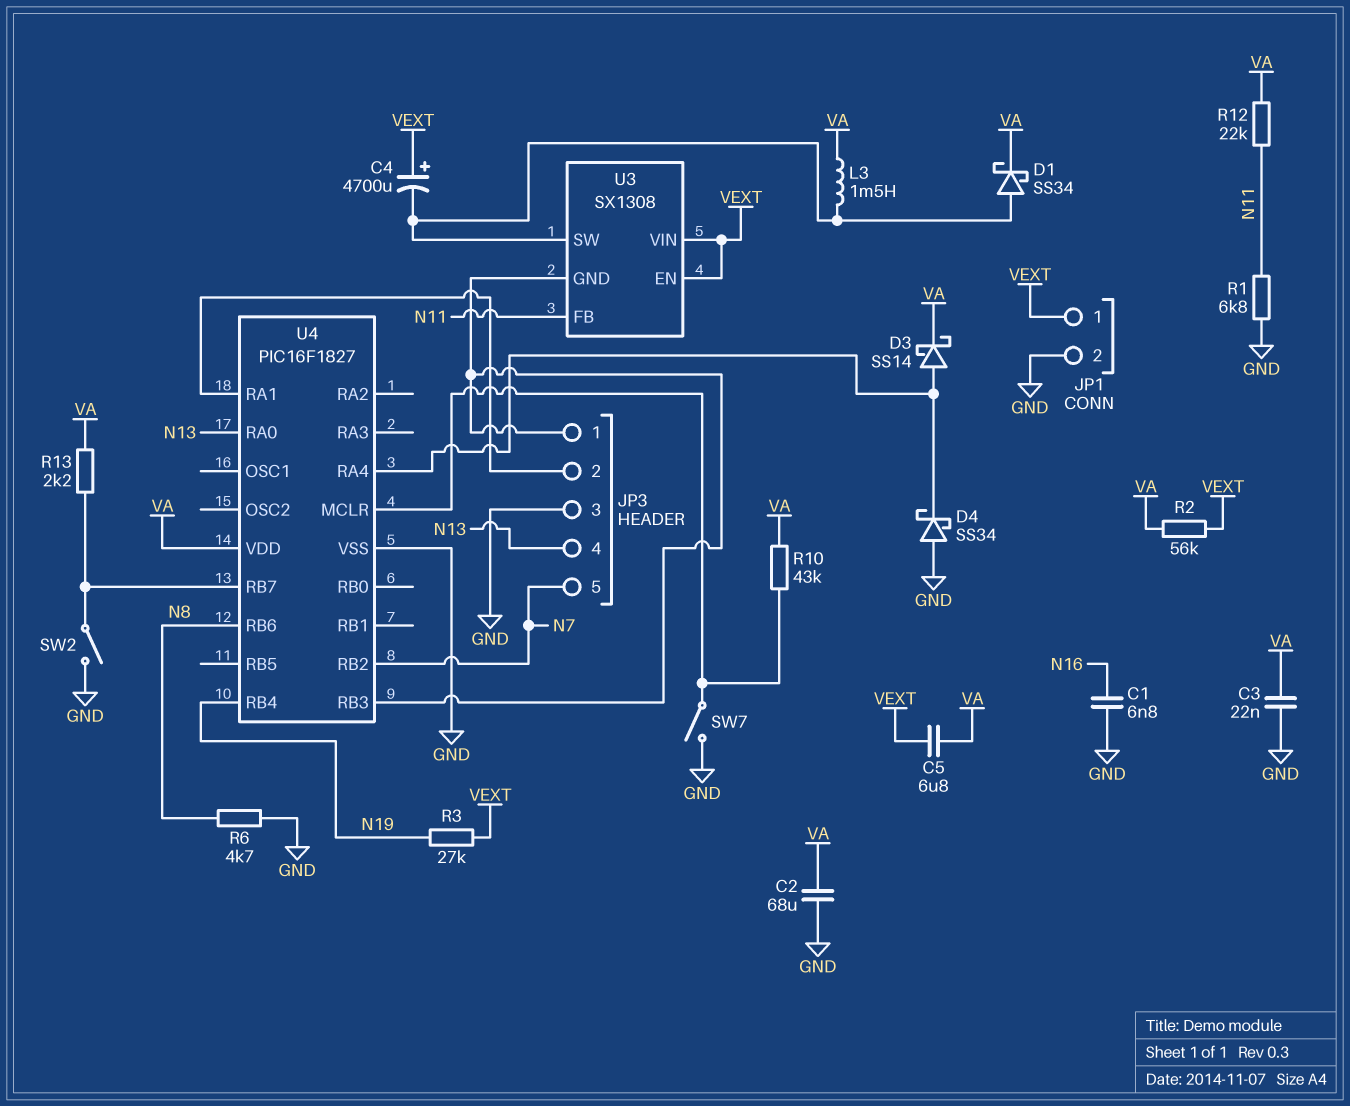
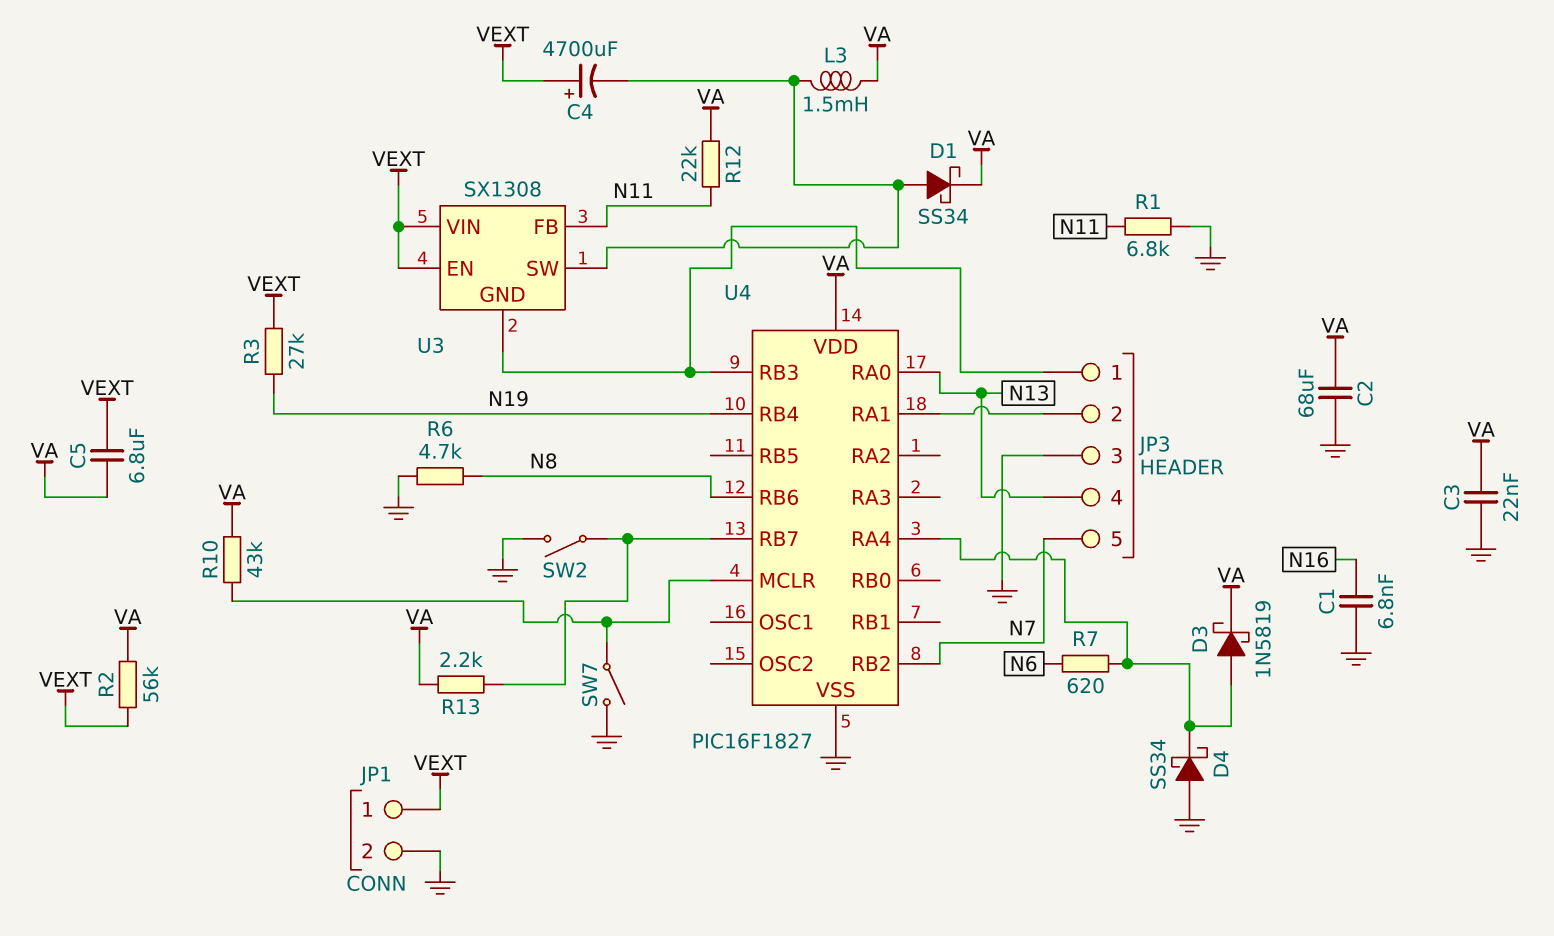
D3: schottky SS14 (A U4/RA4, K VA) -> schottky 1N5819 (A U4/RA4, K VA)
R7: none -> 620 (N6, U4/RA4)

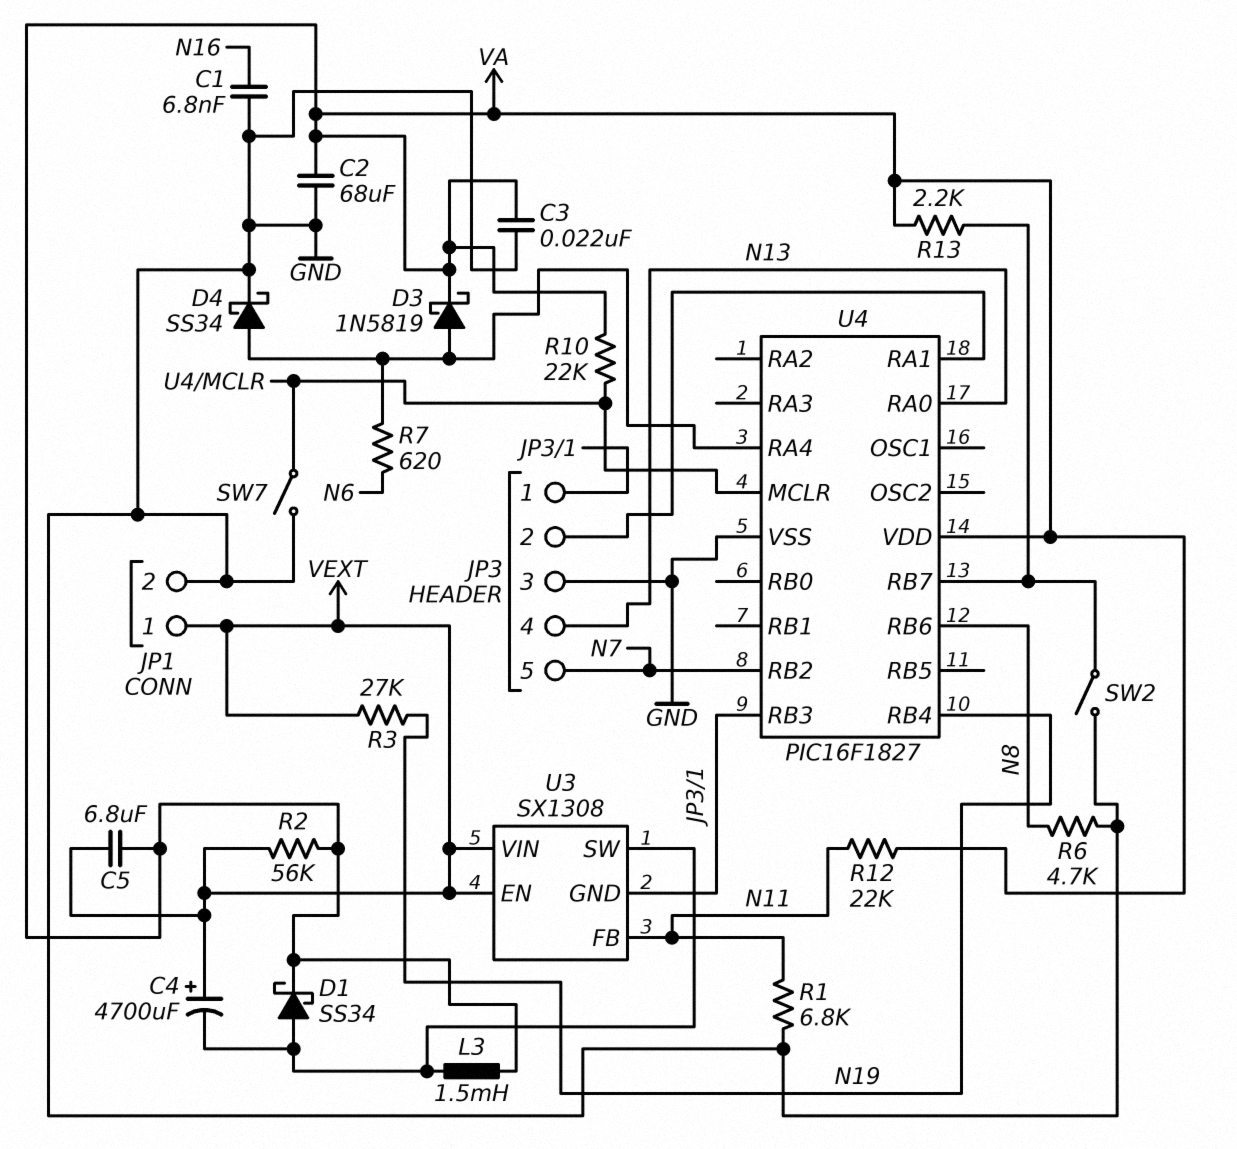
D4: schottky SS34 (A GND, K U4/RA4) -> schottky SS34 (A U4/RA4, K GND)
R10: 43k (U4/MCLR, VA) -> 22k (U4/MCLR, VA)

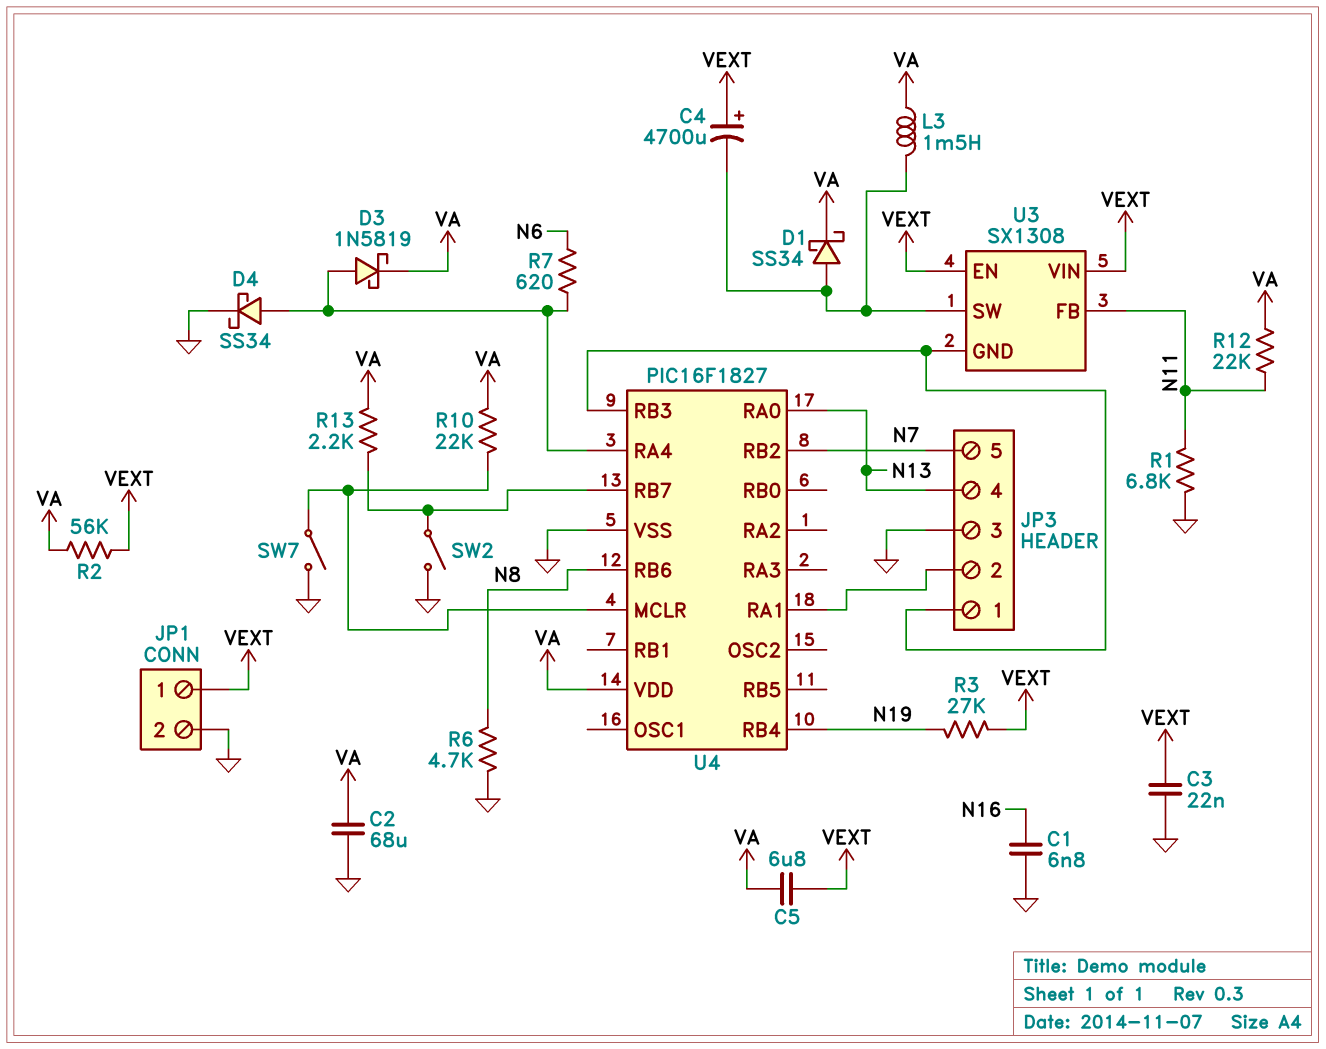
C3: 22nF (GND, VA) -> 22nF (GND, VEXT)

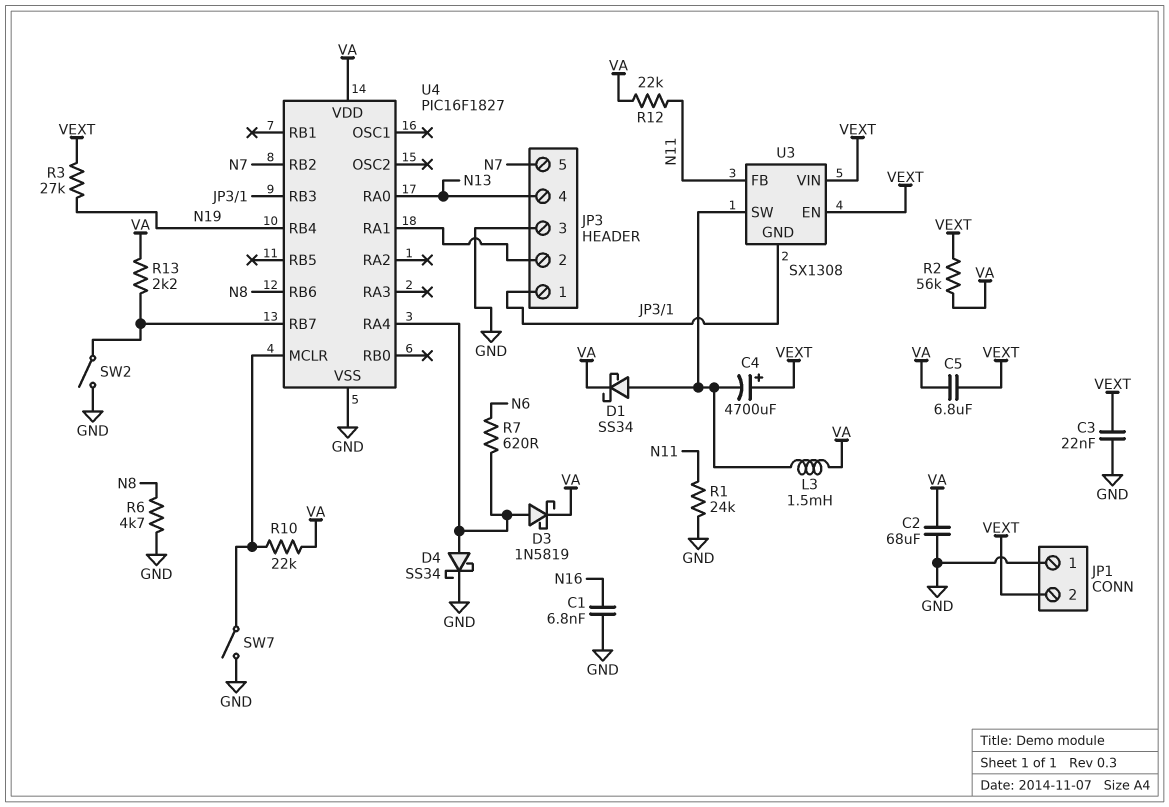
JP1 pin 1: VEXT -> GND
JP1 pin 2: GND -> VEXT
R1: 6.8k (GND, N11) -> 24k (GND, N11)

